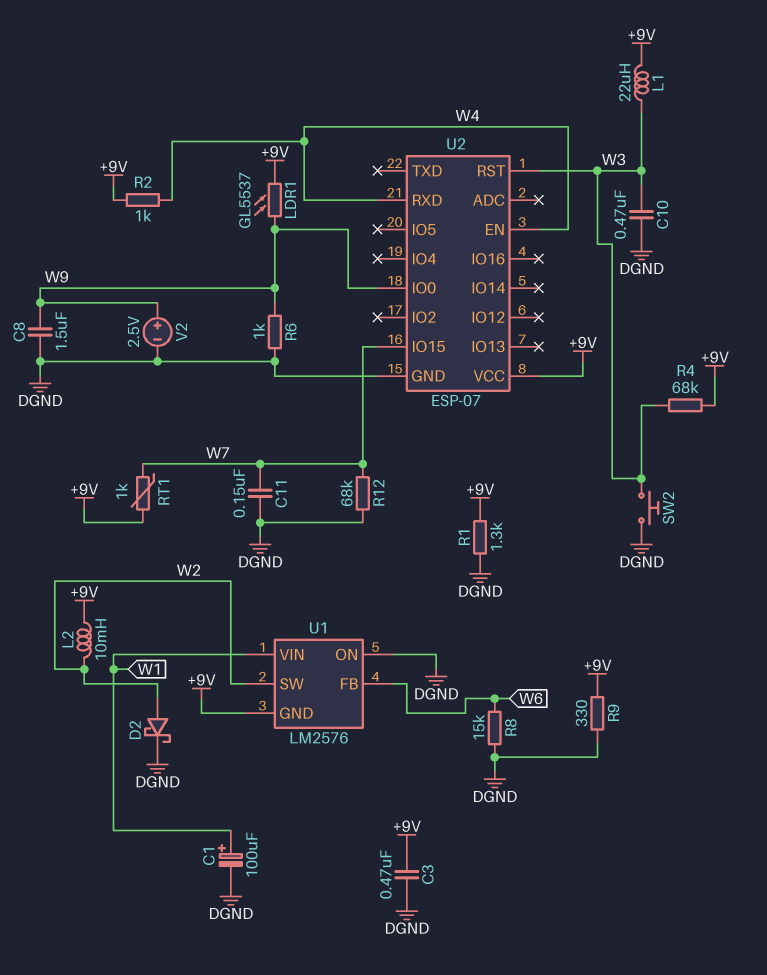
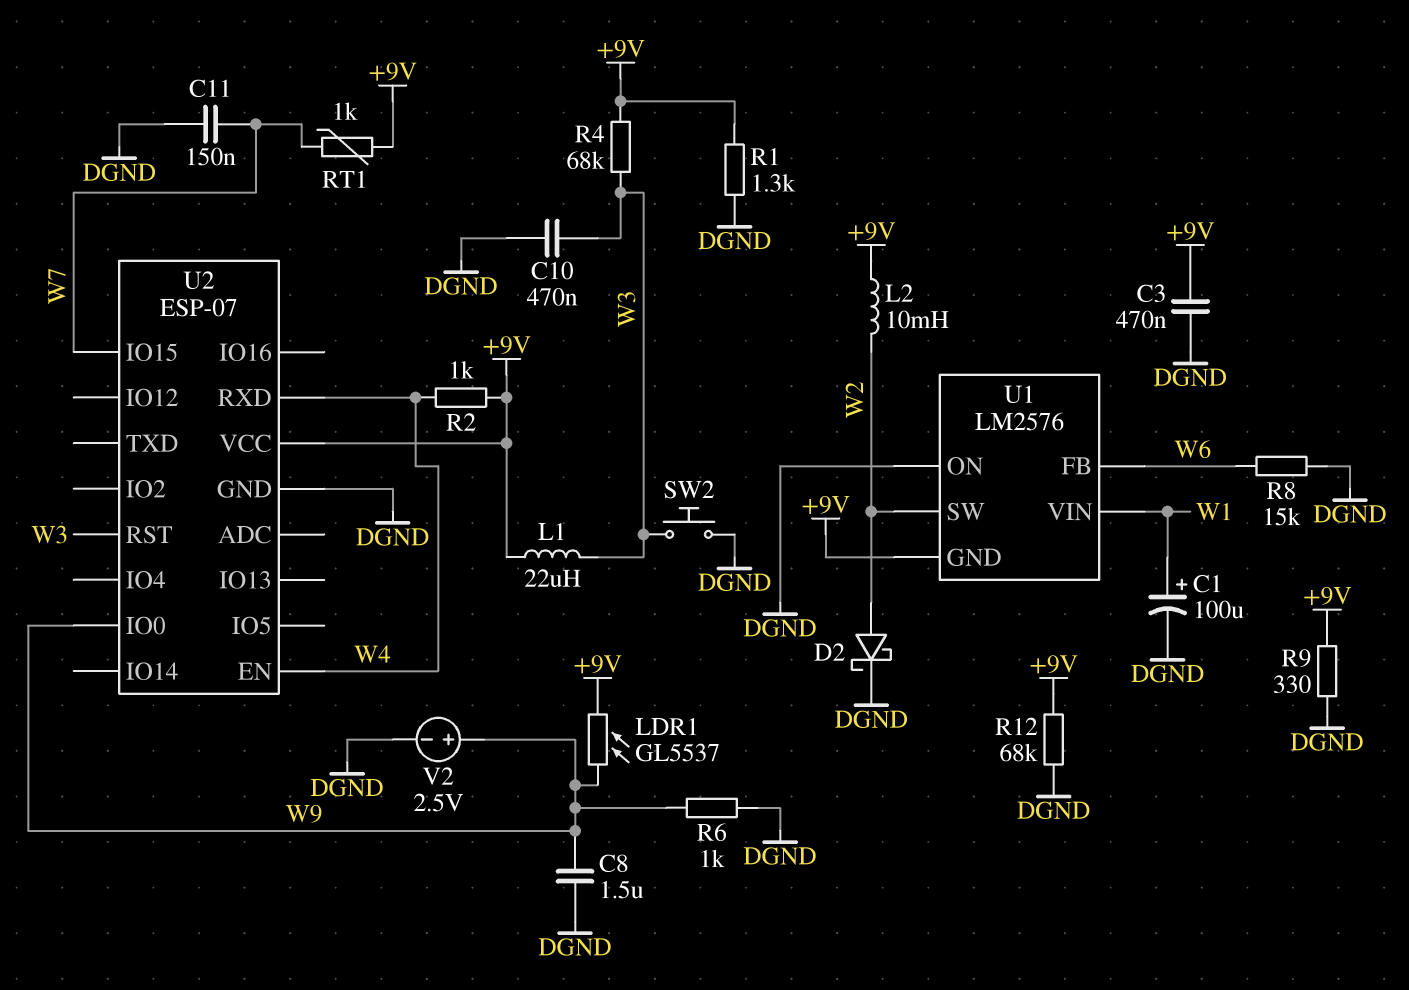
R12: 68k (DGND, W7) -> 68k (+9V, DGND)

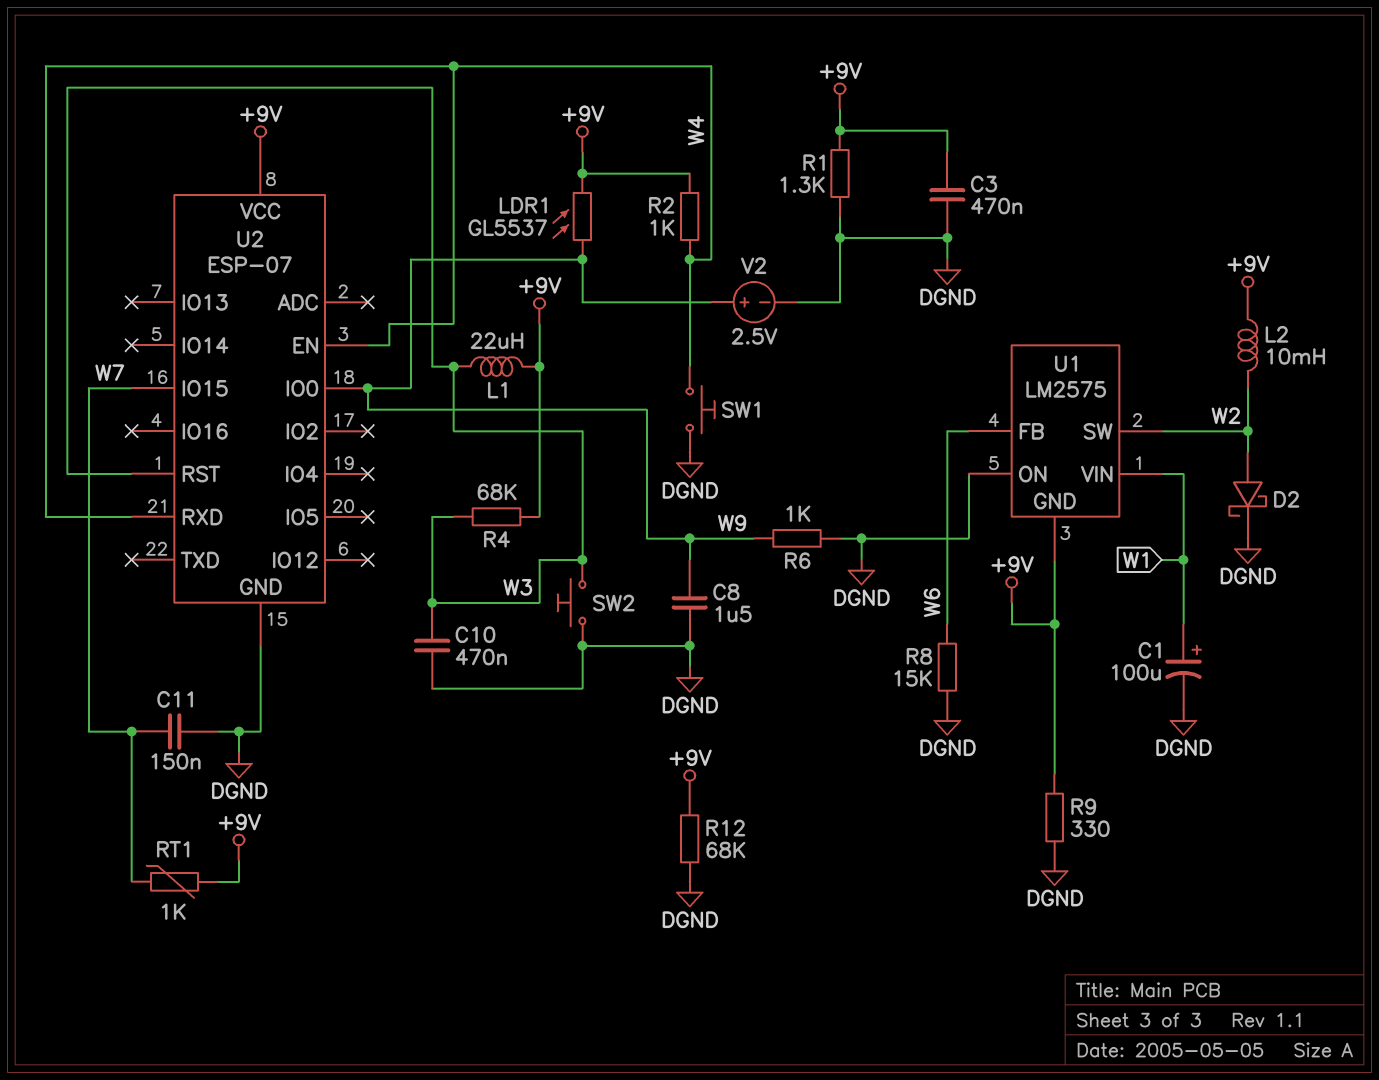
SW1: none -> button (DGND, W4)
U1: LM2576 -> LM2575

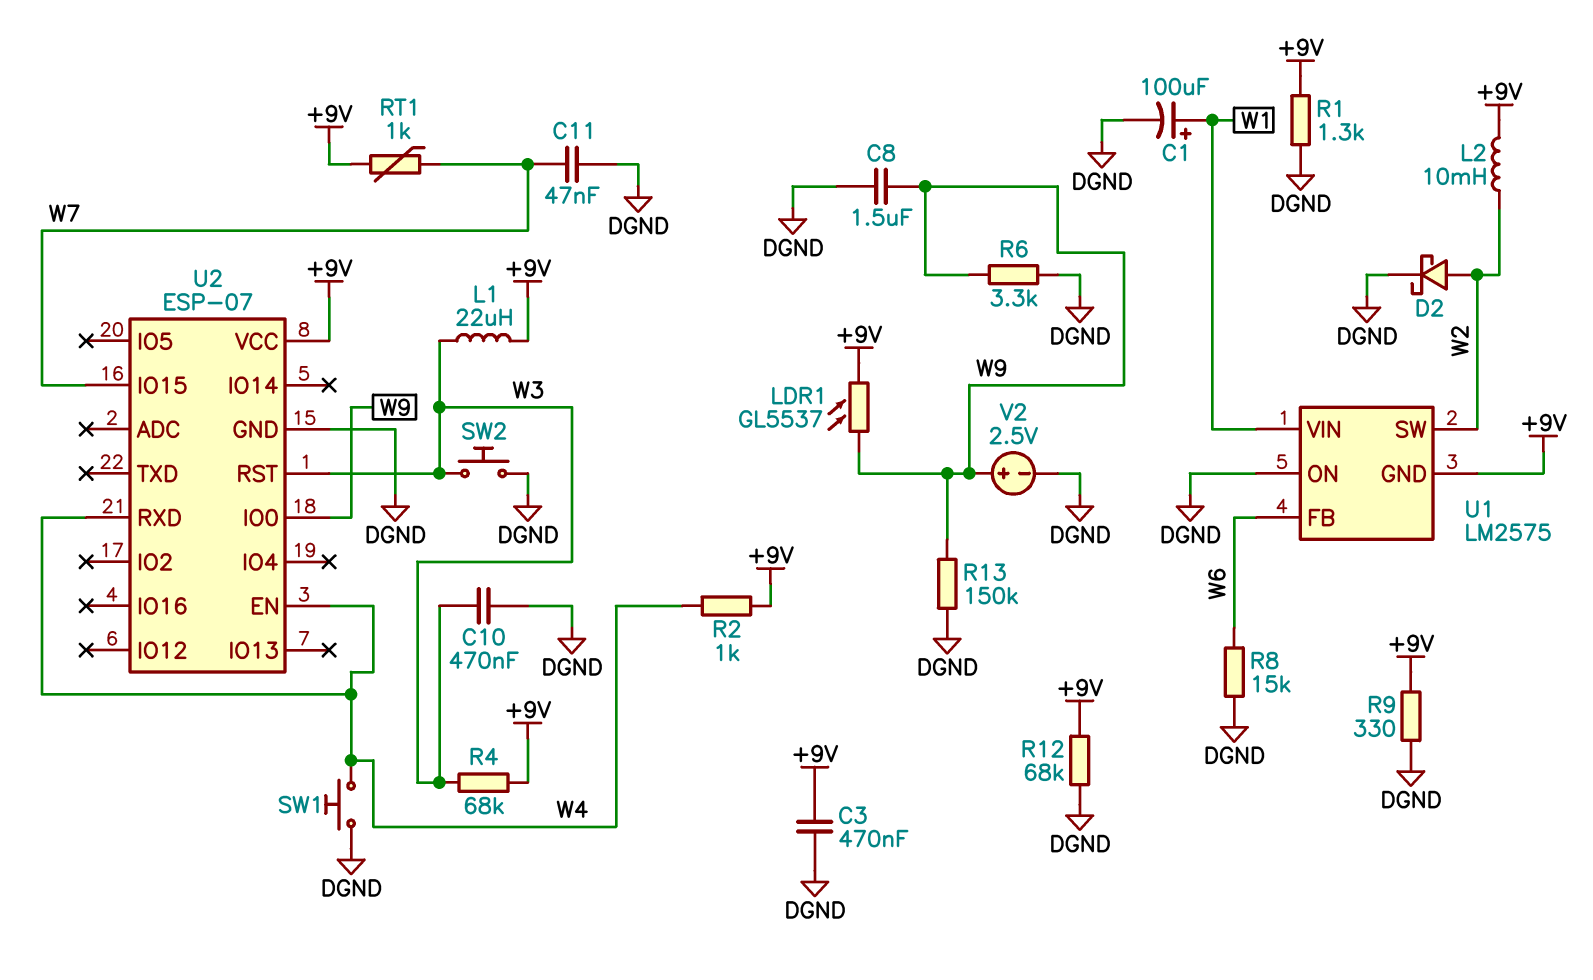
C11: 150nF (DGND, W7) -> 47nF (DGND, W7)
R6: 1k (DGND, W9) -> 3.3k (DGND, W9)
R13: none -> 150k (DGND, W9)

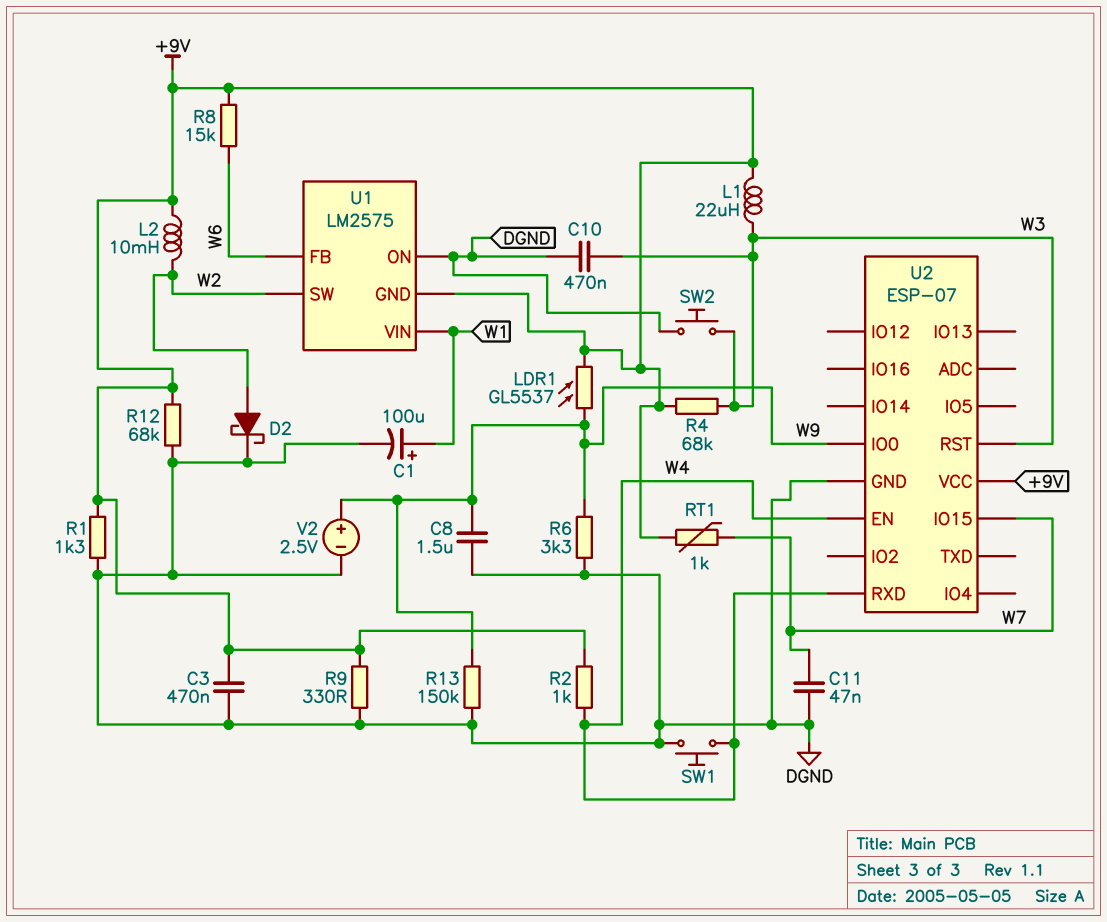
R8: 15k (DGND, W6) -> 15k (+9V, W6)

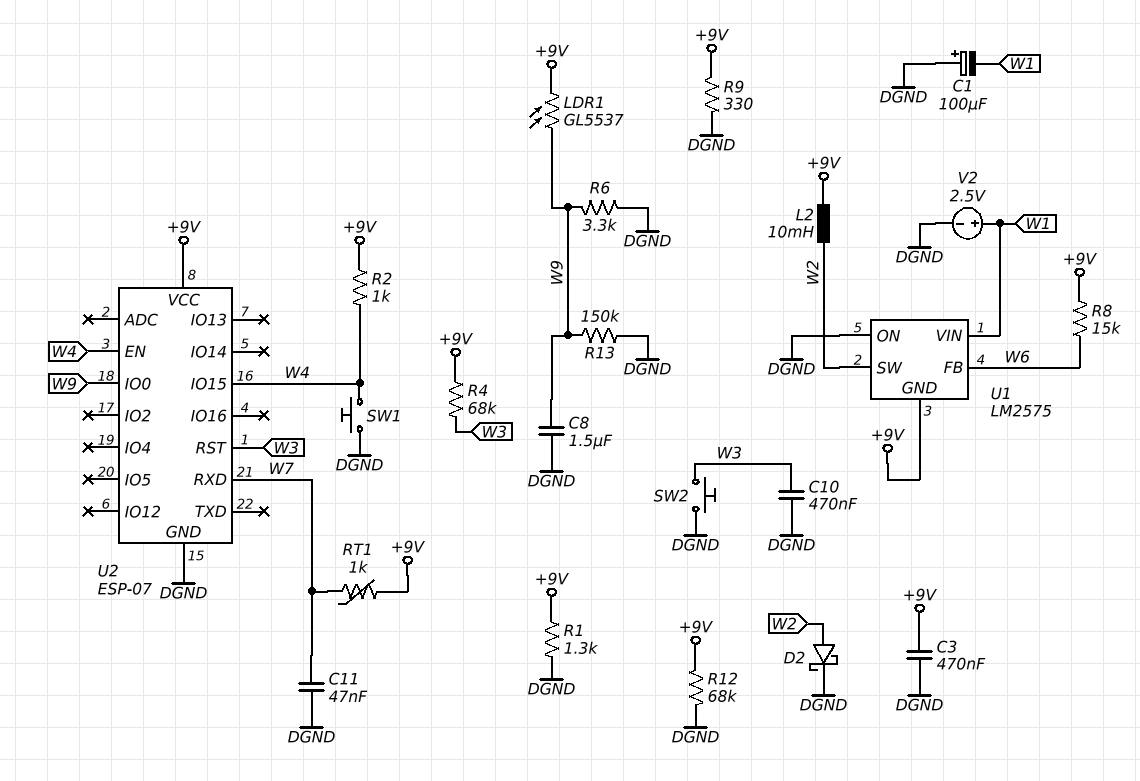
C1: 100uF (plus W1, minus DGND) -> 100uF (plus DGND, minus W1)
L1: 22uH (+9V, W3) -> none
U2 pin IO15: W7 -> W4
U2 pin RXD: W4 -> W7
V2: 2.5V (plus W9, minus DGND) -> 2.5V (plus W1, minus DGND)

